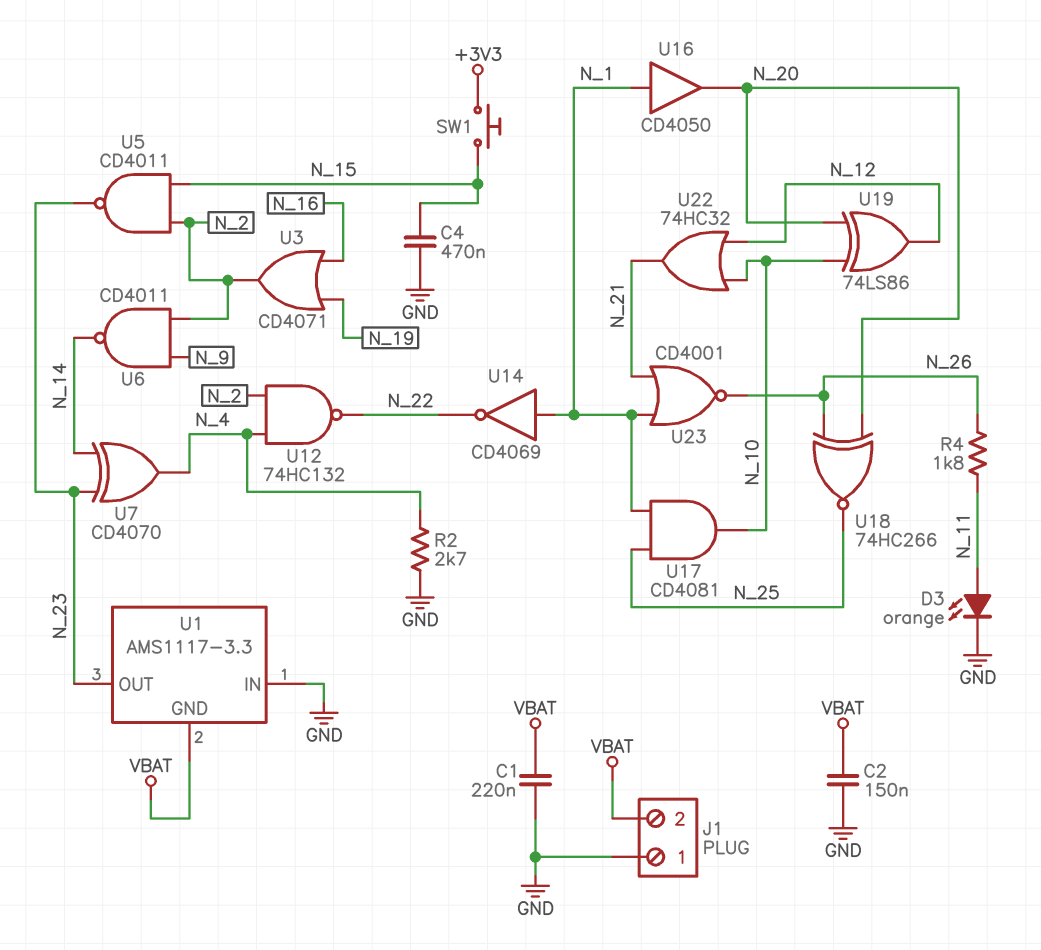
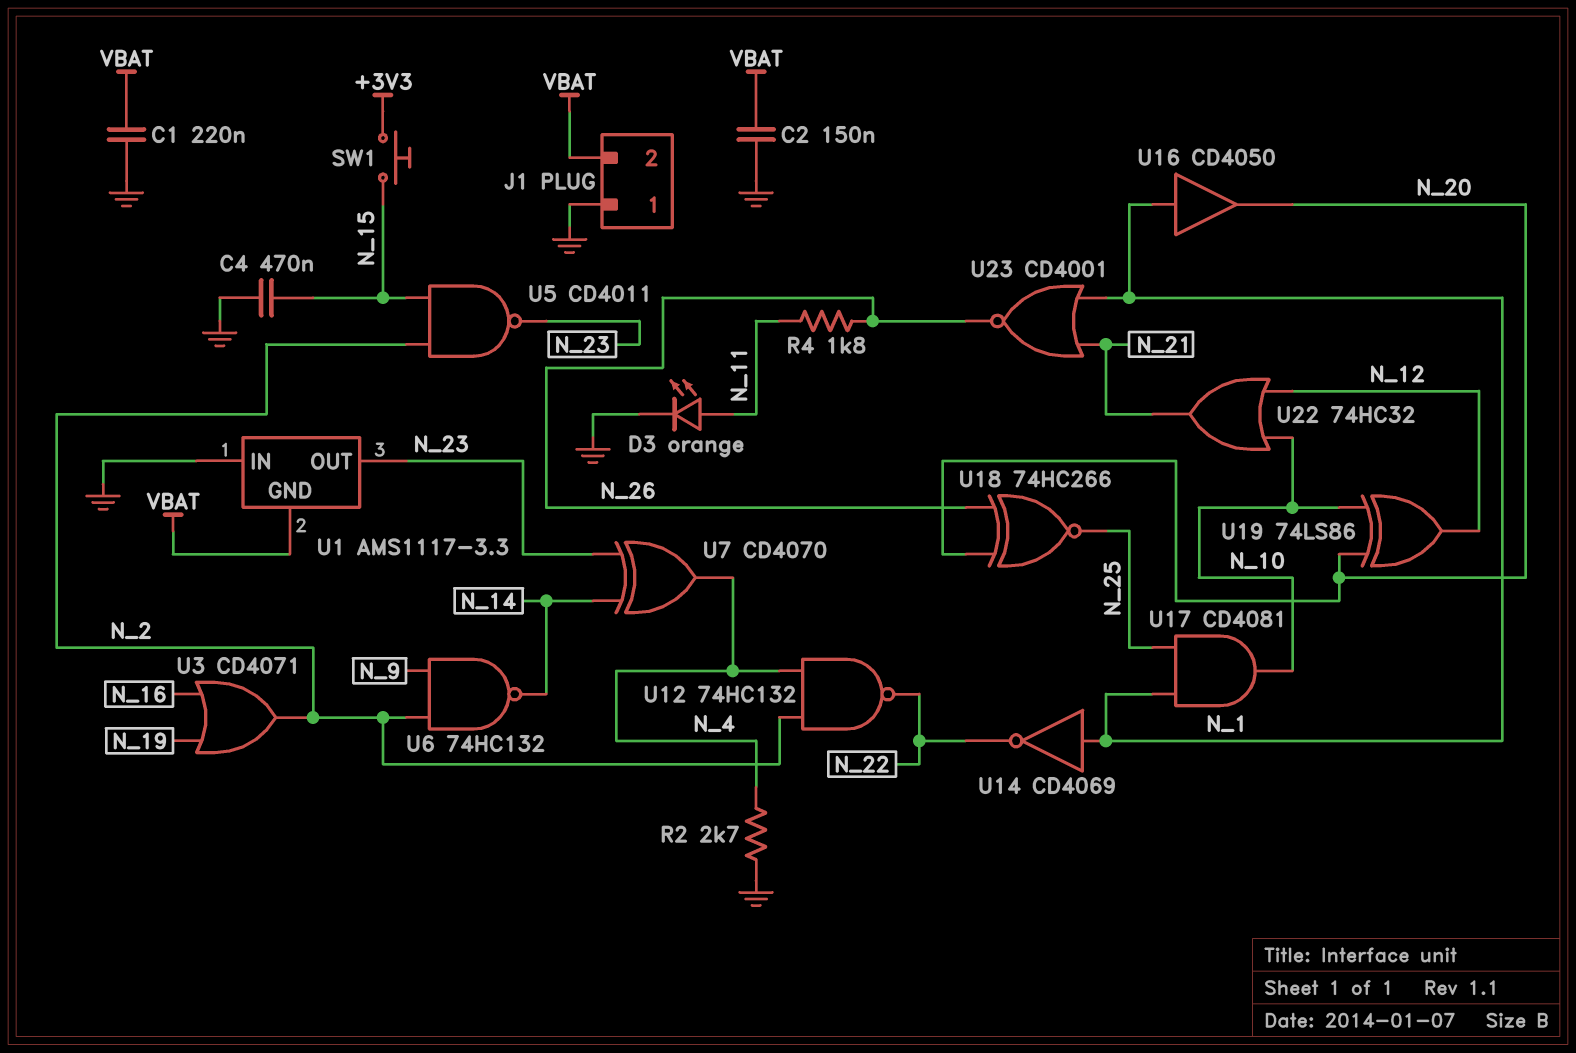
U6: NAND CD4011 (in N_2, in N_9, out N_14) -> NAND 74HC132 (in N_2, in N_9, out N_14)

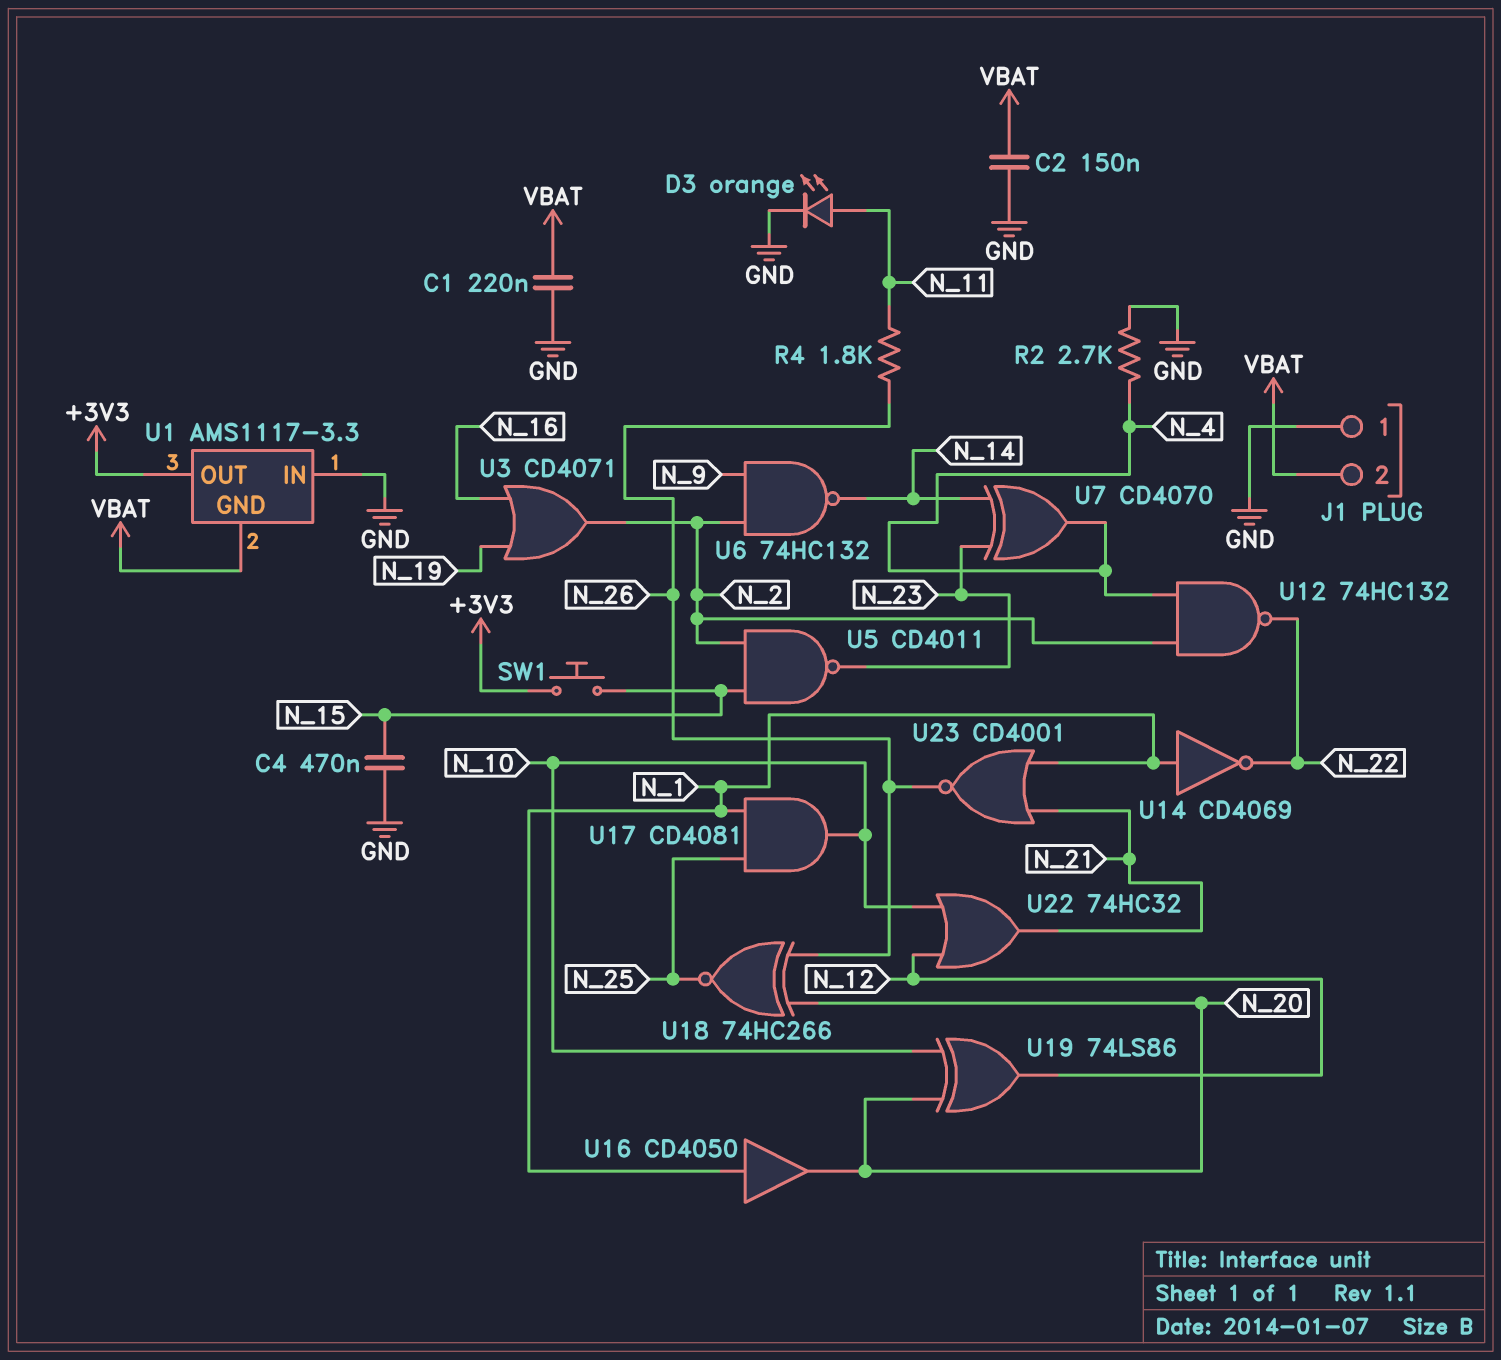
U1 pin OUT: N_23 -> +3V3

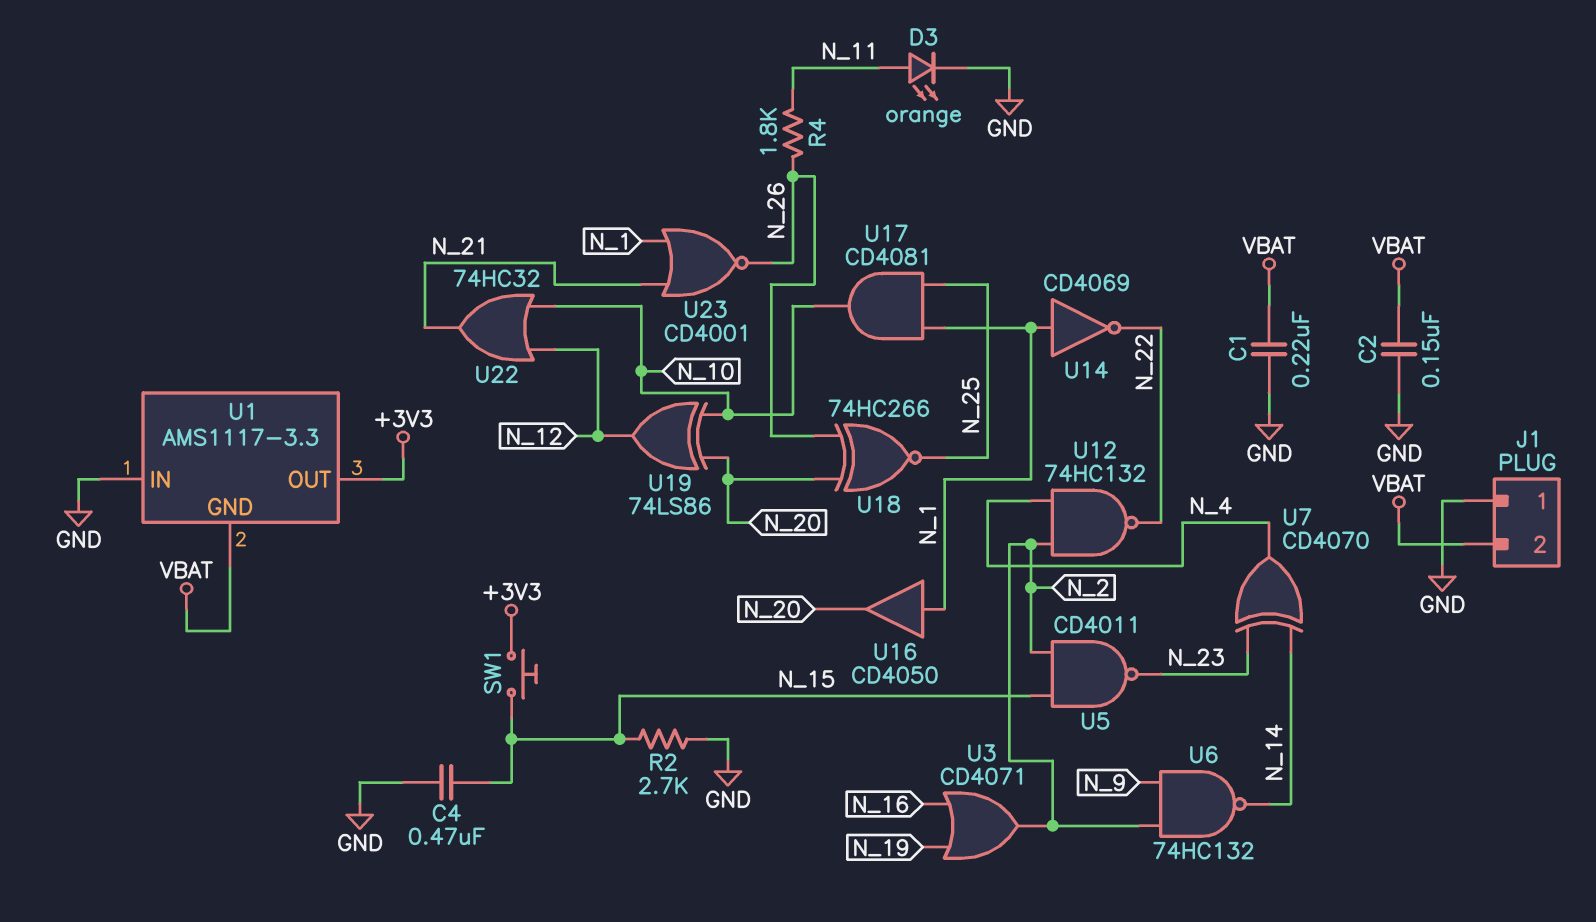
R2: 2.7k (GND, N_4) -> 2.7k (GND, N_15)

